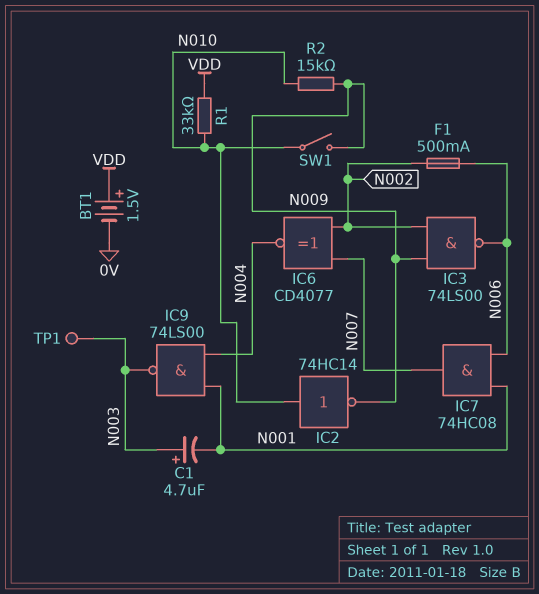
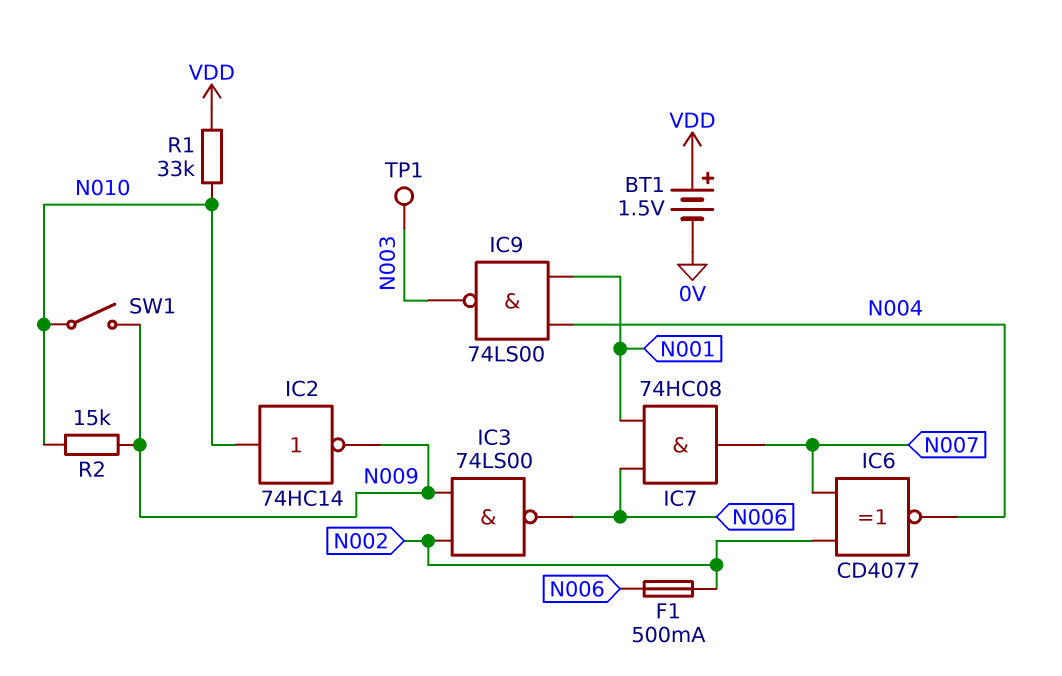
C1: 4.7uF (plus N003, minus N001) -> none

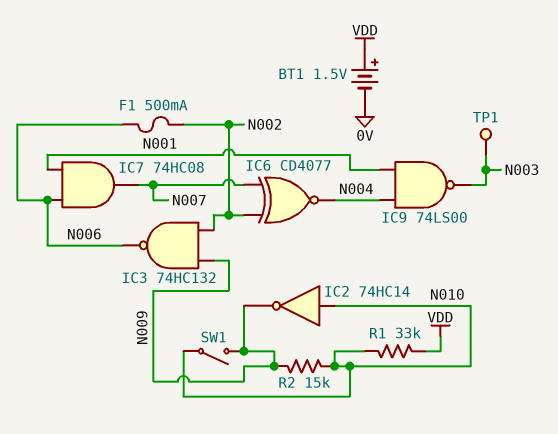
IC3: NAND 74LS00 (in N002, in N009, out N006) -> NAND 74HC132 (in N002, in N009, out N006)

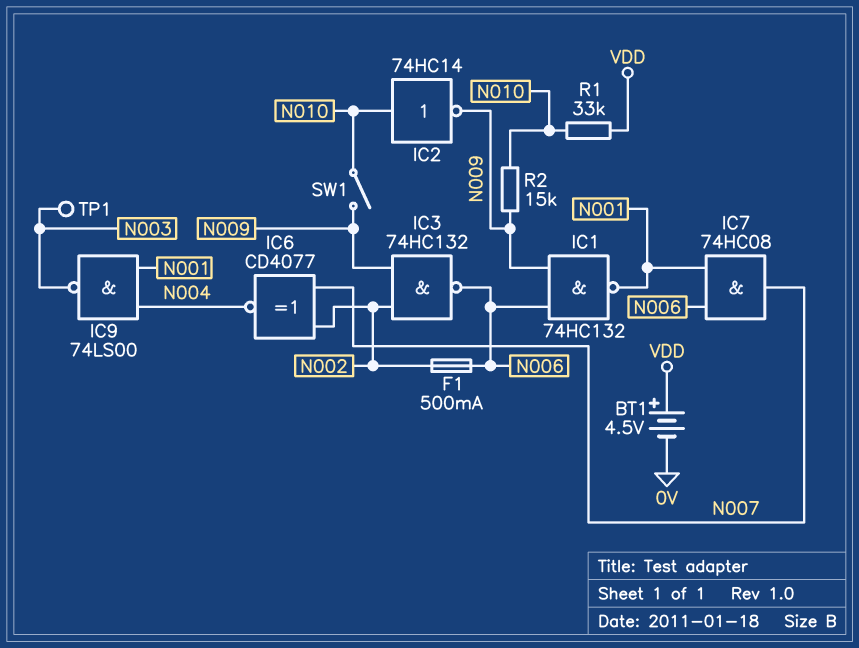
BT1: 1.5V (plus VDD, minus 0V) -> 4.5V (plus VDD, minus 0V)
IC1: none -> NAND 74HC132 (in N006, in N009, out N001)

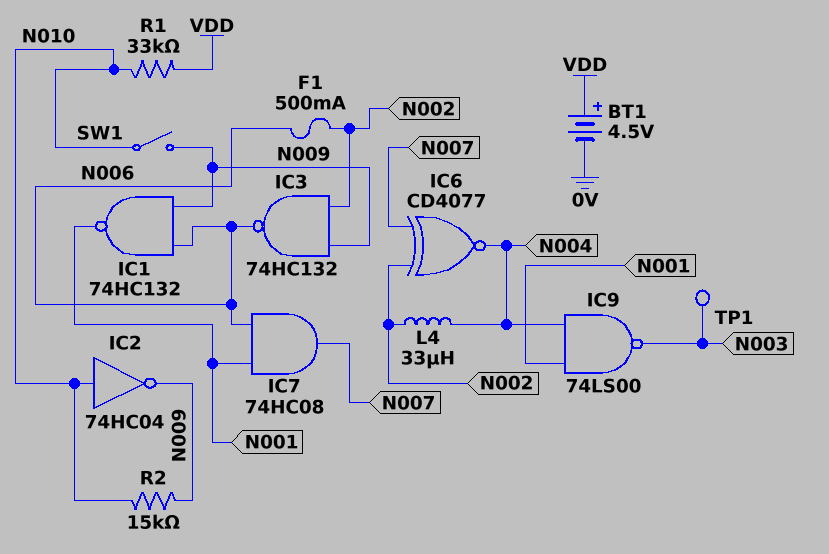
IC2: NOT 74HC14 (in N010, out N009) -> NOT 74HC04 (in N010, out N009)
L4: none -> 33uH (N002, N004)

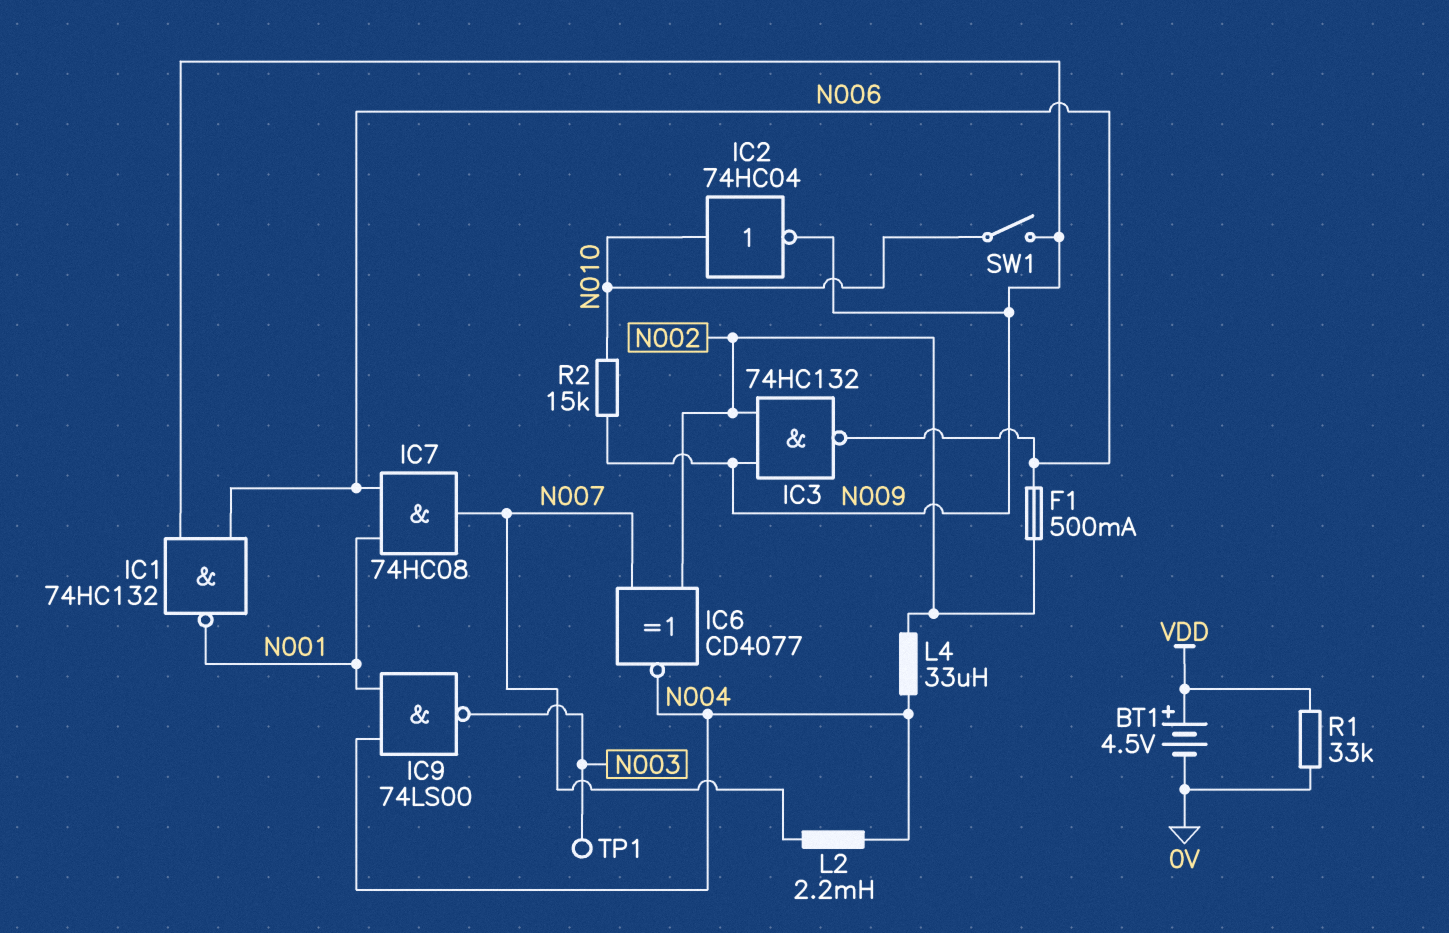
L2: none -> 2.2mH (N004, N007)
R1: 33k (N010, VDD) -> 33k (0V, VDD)

